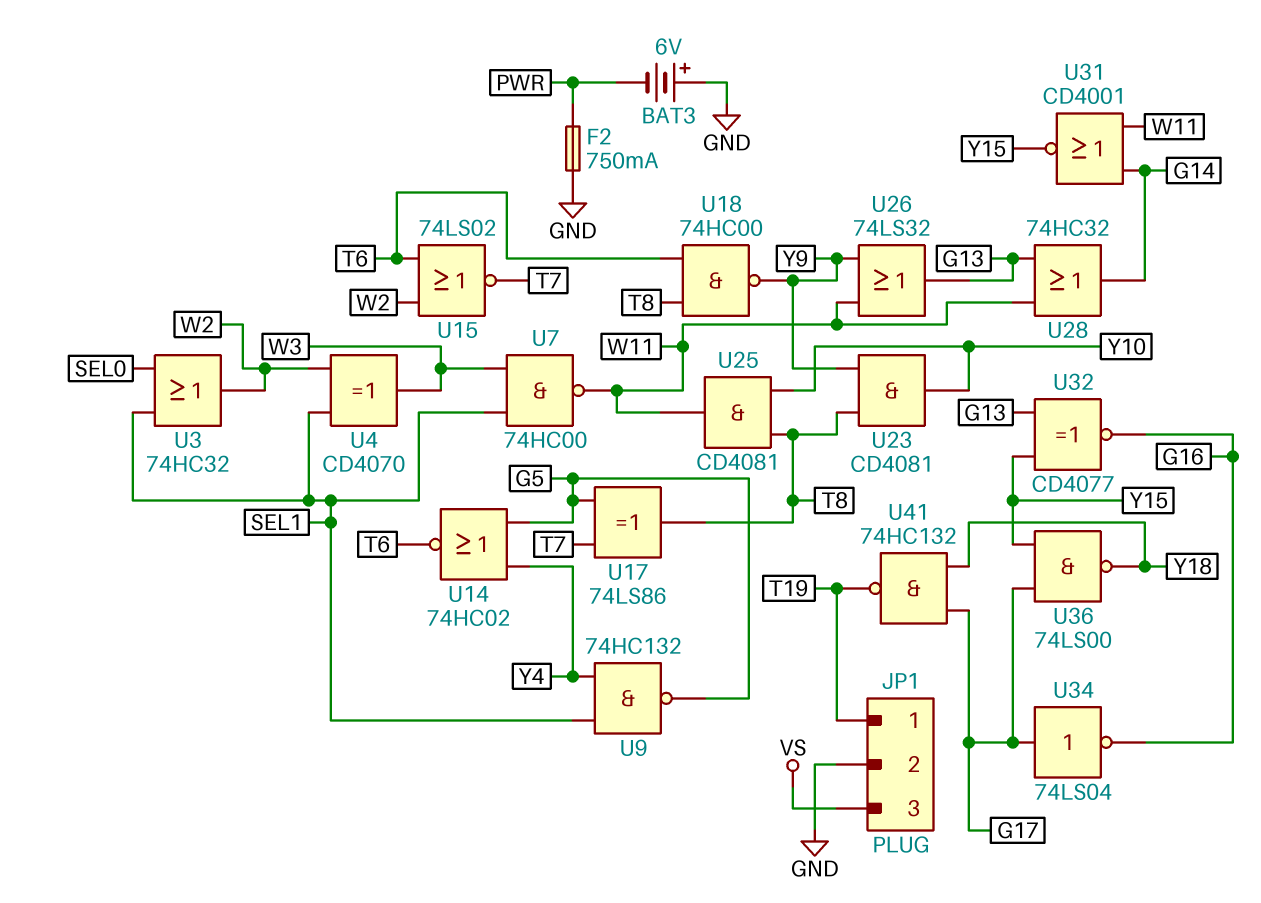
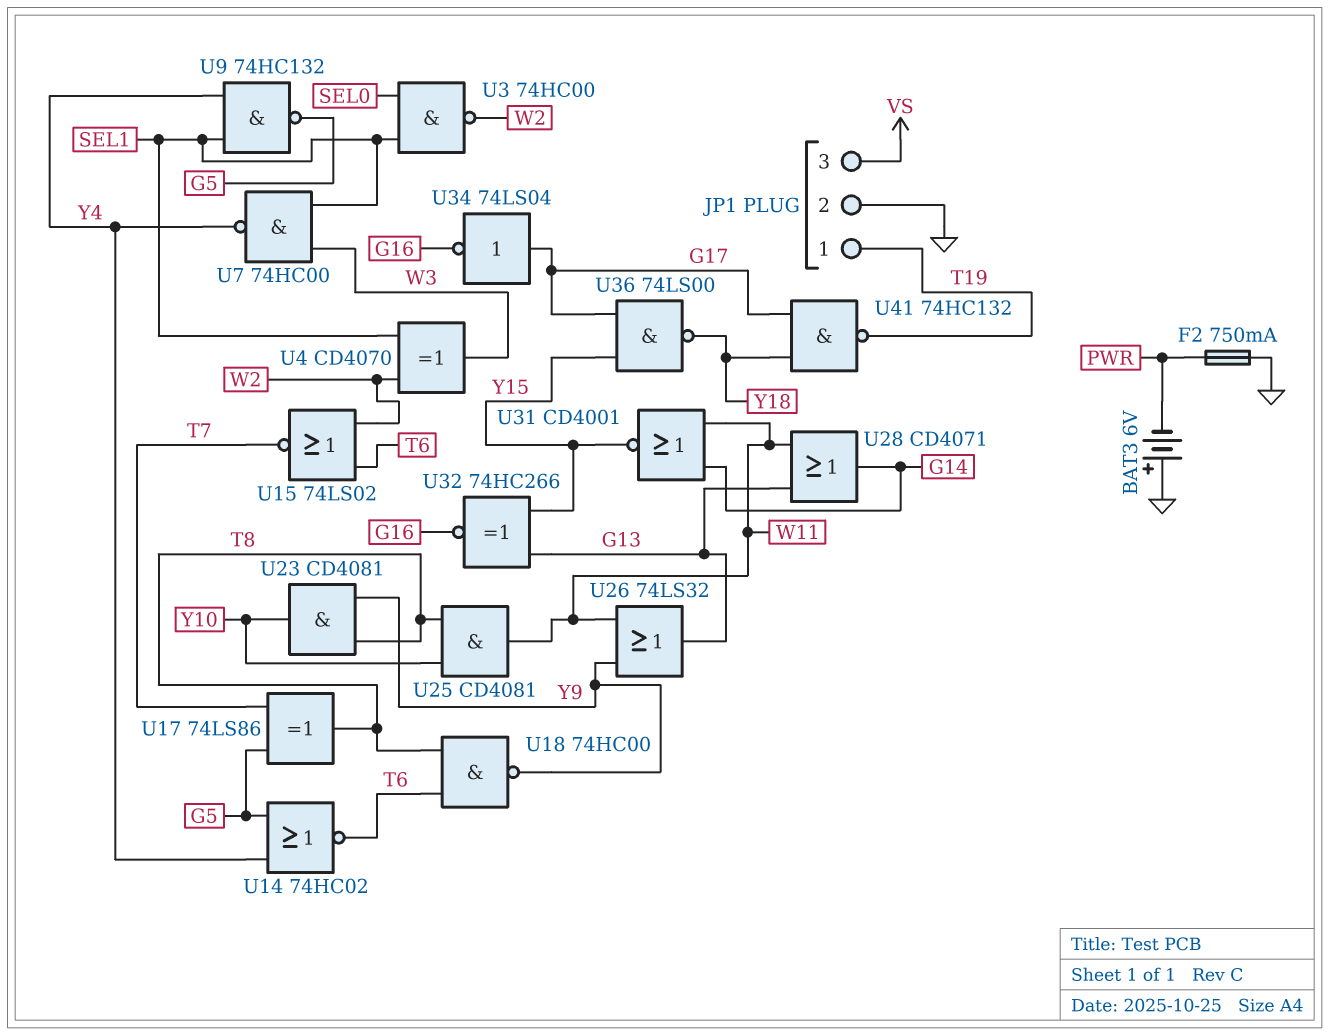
U3: OR 74HC32 (in SEL0, in SEL1, out W2) -> NAND 74HC00 (in SEL0, in SEL1, out W2)
U7: NAND 74HC00 (in SEL1, in W3, out W11) -> NAND 74HC00 (in SEL1, in W3, out Y4)
U28: OR 74HC32 (in G13, in W11, out G14) -> OR CD4071 (in G13, in W11, out G14)
U32: XNOR CD4077 (in G13, in Y15, out G16) -> XNOR 74HC266 (in G13, in Y15, out G16)

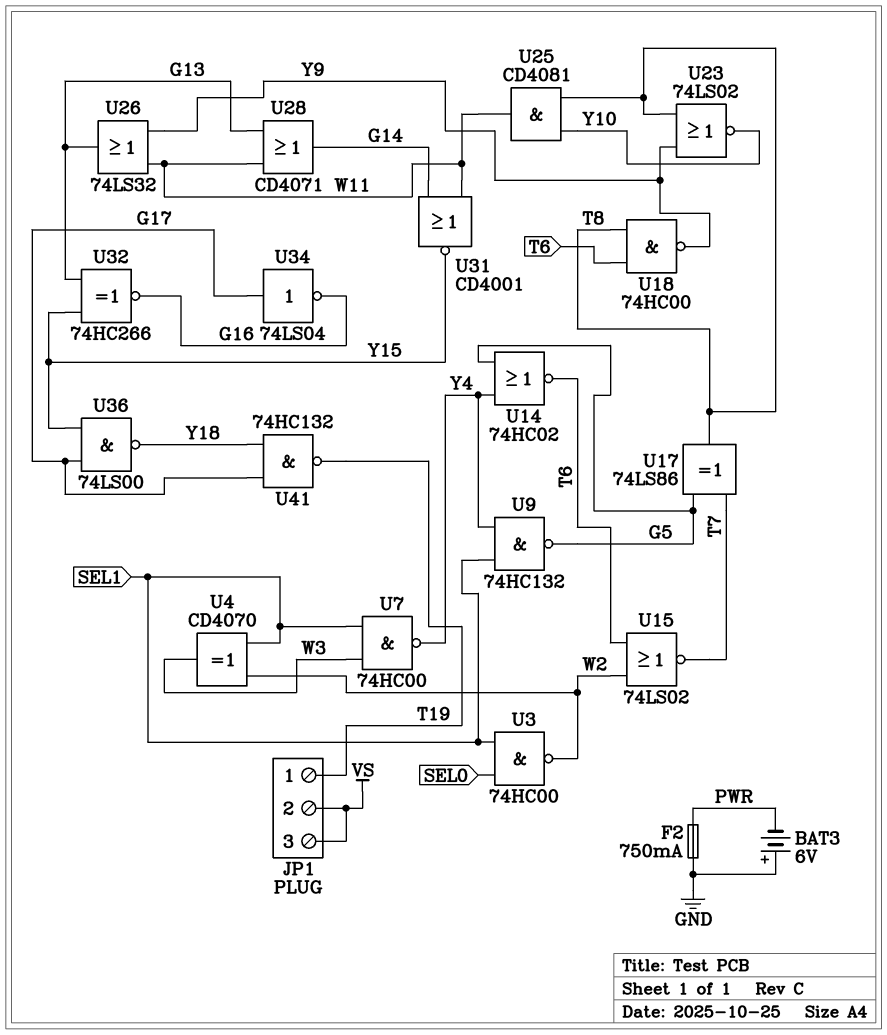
JP1 pin 2: GND -> VS
U23: AND CD4081 (in T8, in Y9, out Y10) -> NOR 74LS02 (in T8, in Y9, out Y10)

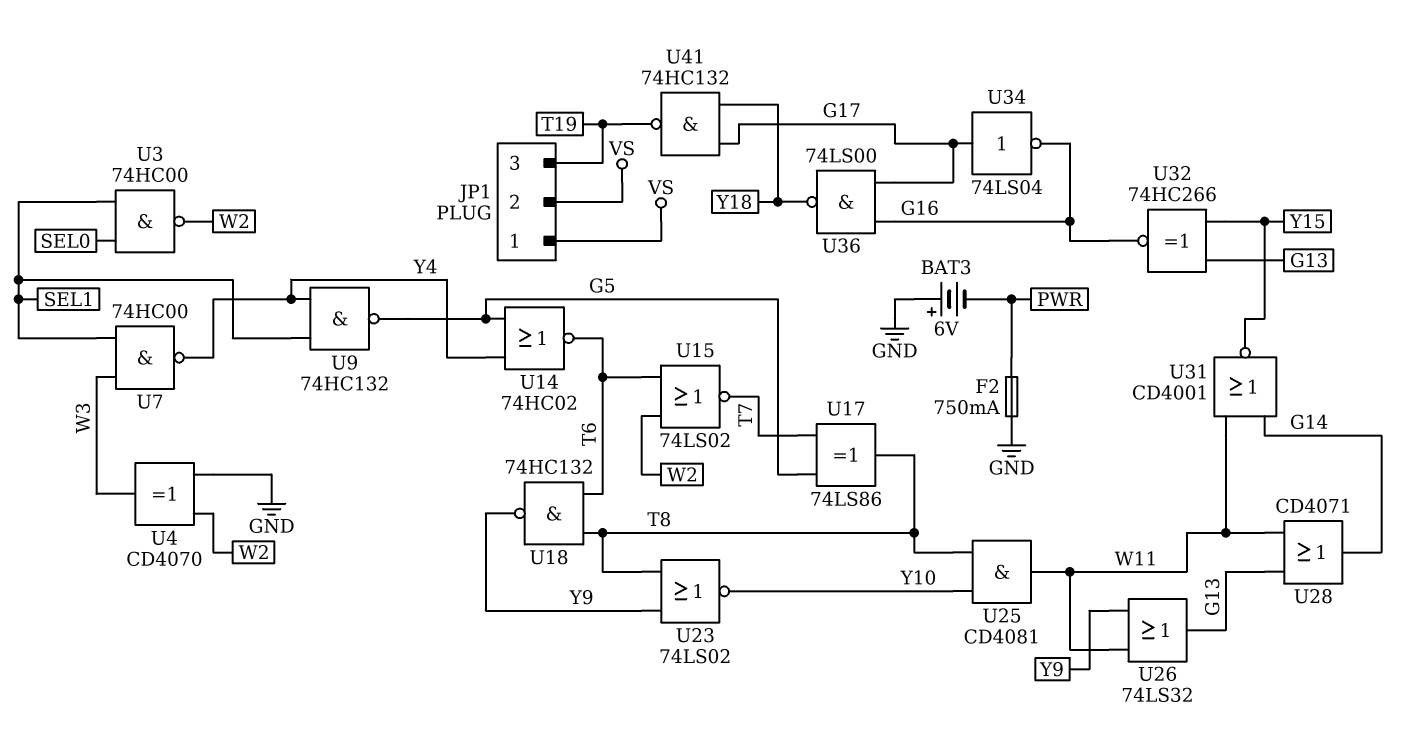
JP1 pin 1: T19 -> VS
JP1 pin 3: VS -> T19
U4: XOR CD4070 (in SEL1, in W2, out W3) -> XOR CD4070 (in GND, in W2, out W3)
U18: NAND 74HC00 (in T6, in T8, out Y9) -> NAND 74HC132 (in T6, in T8, out Y9)
U36: NAND 74LS00 (in G17, in Y15, out Y18) -> NAND 74LS00 (in G16, in G17, out Y18)

